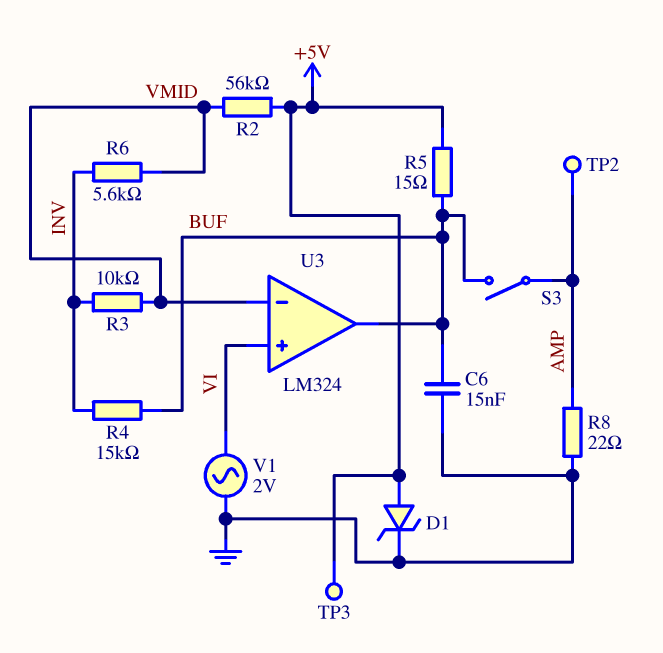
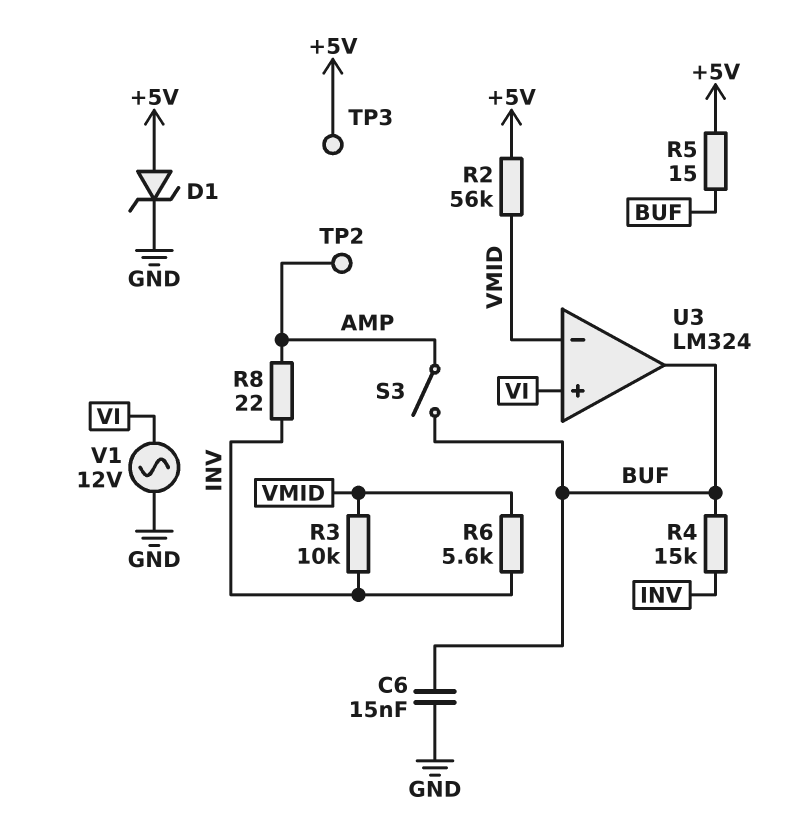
R8: 22 (AMP, GND) -> 22 (AMP, INV)
V1: AC 2V (GND, VI) -> AC 12V (GND, VI)

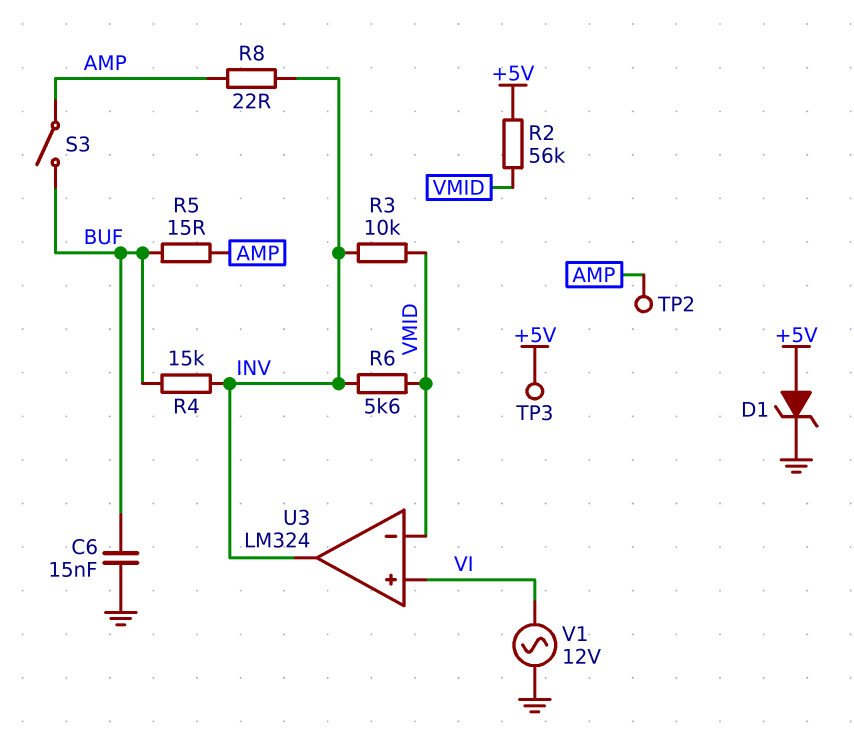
R5: 15 (+5V, BUF) -> 15 (AMP, BUF)
U3 pin out: BUF -> INV

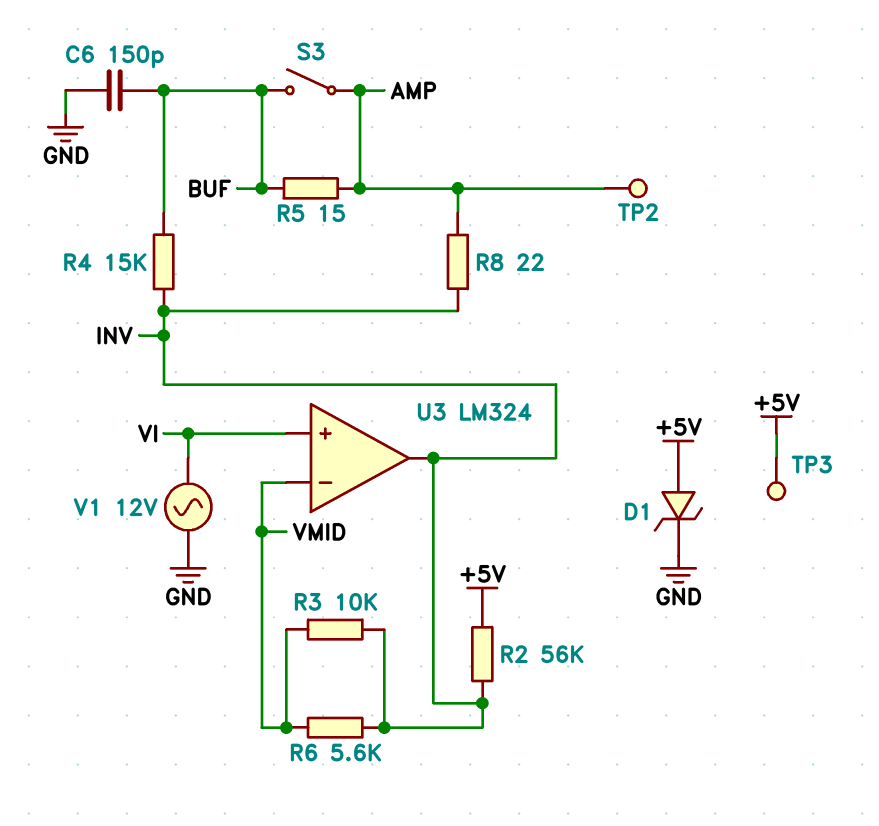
C6: 15nF (BUF, GND) -> 150pF (BUF, GND)
R2: 56k (+5V, VMID) -> 56k (+5V, INV)

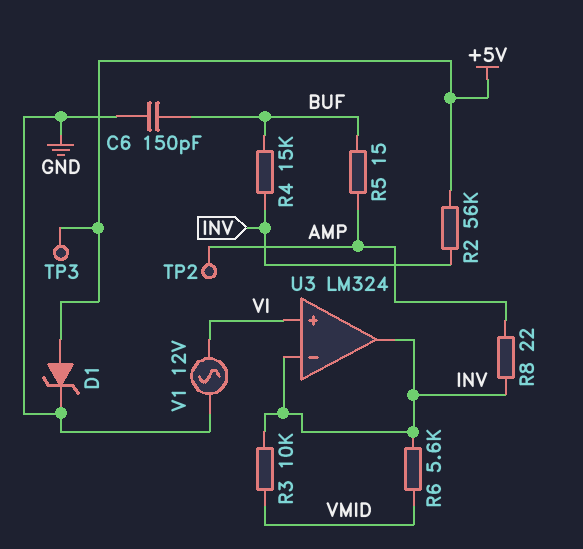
S3: switch (AMP, BUF) -> none
U3 pin in-: VMID -> INV

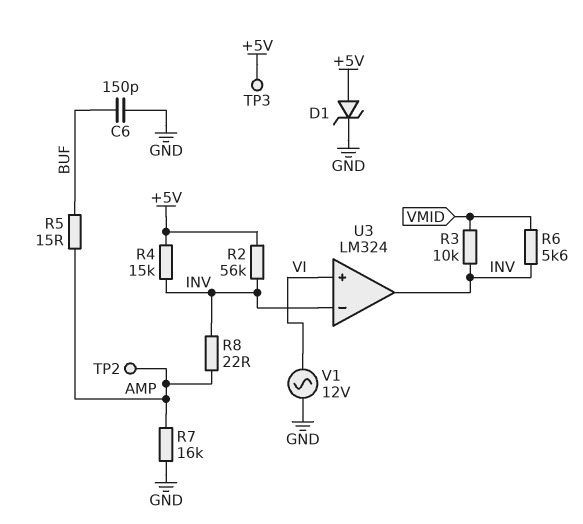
R4: 15k (BUF, INV) -> 15k (+5V, INV)
R7: none -> 16k (AMP, GND)

